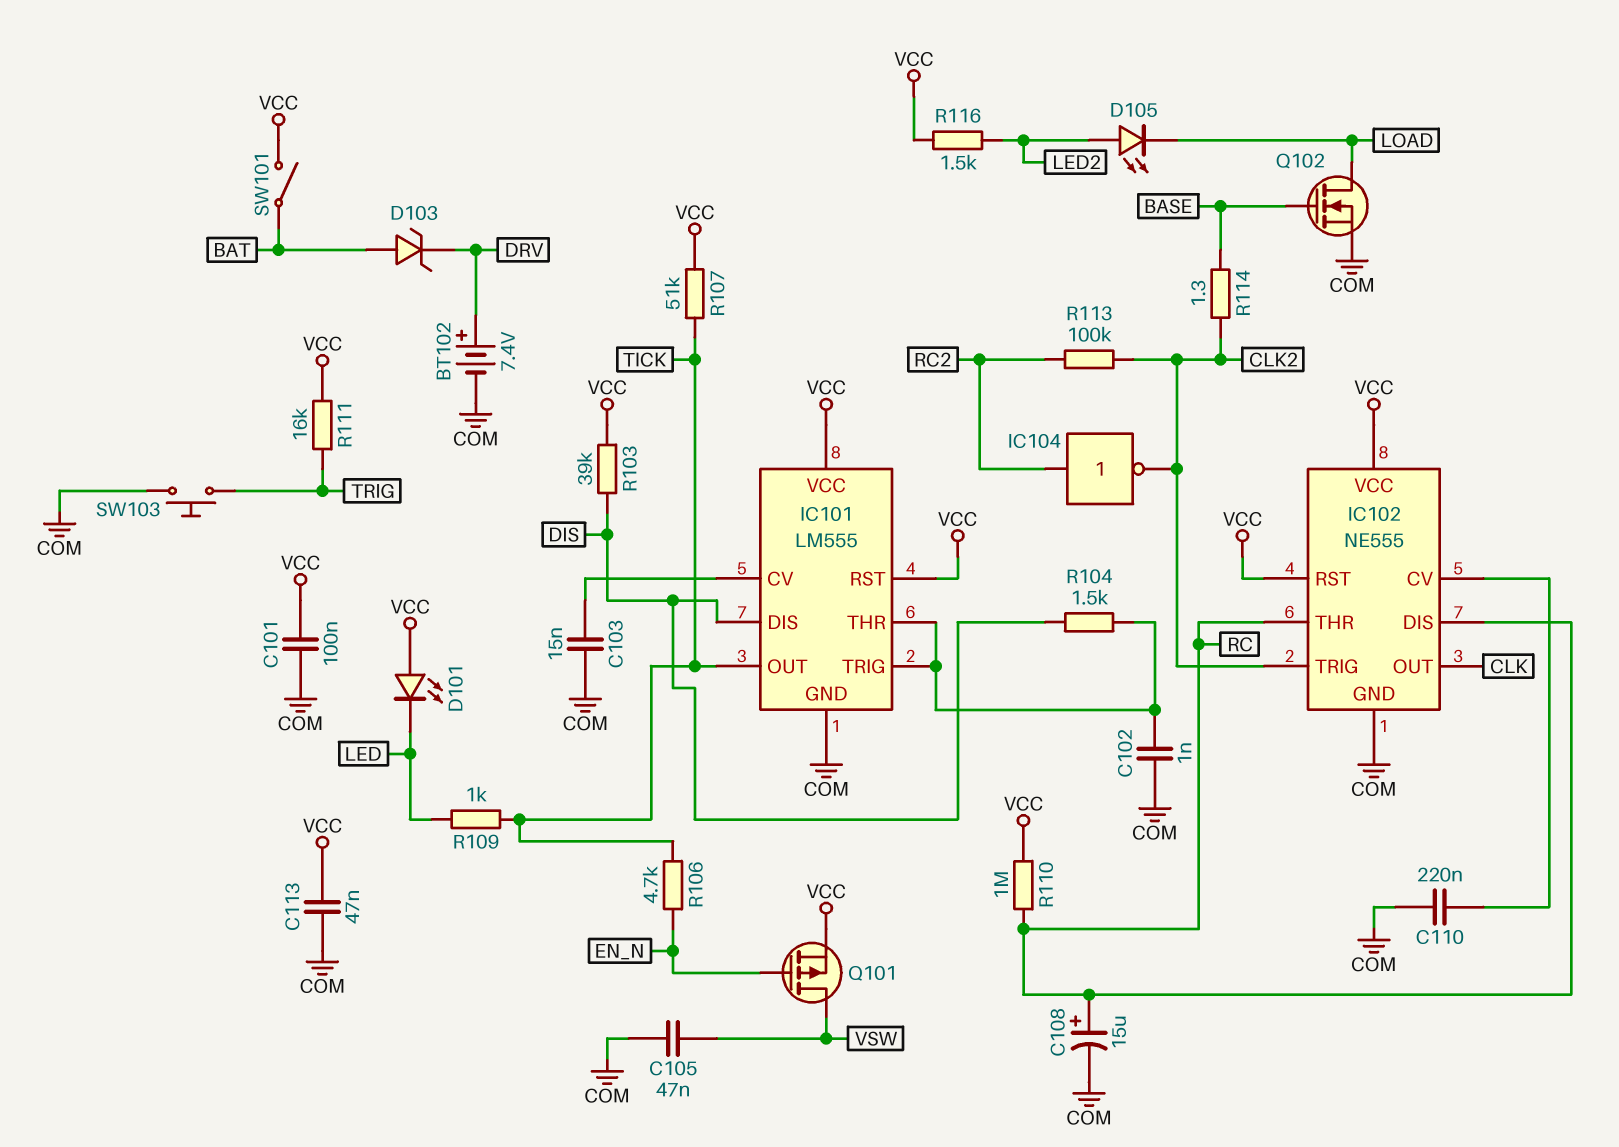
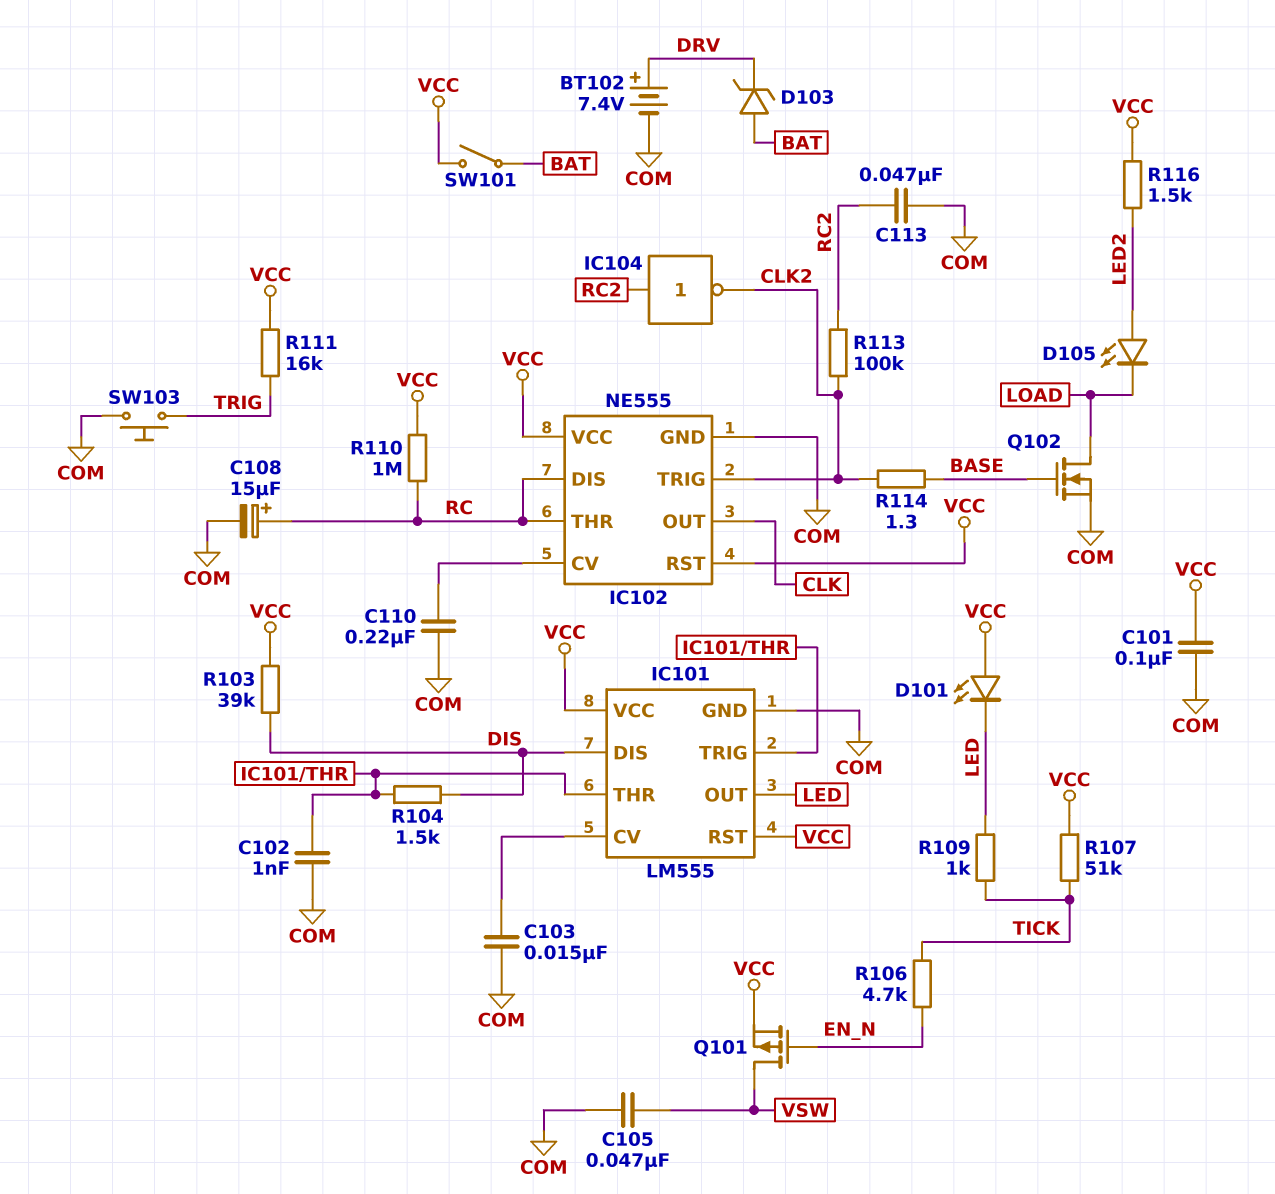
C113: 47nF (COM, VCC) -> 47nF (COM, RC2)
IC101 pin OUT: TICK -> LED

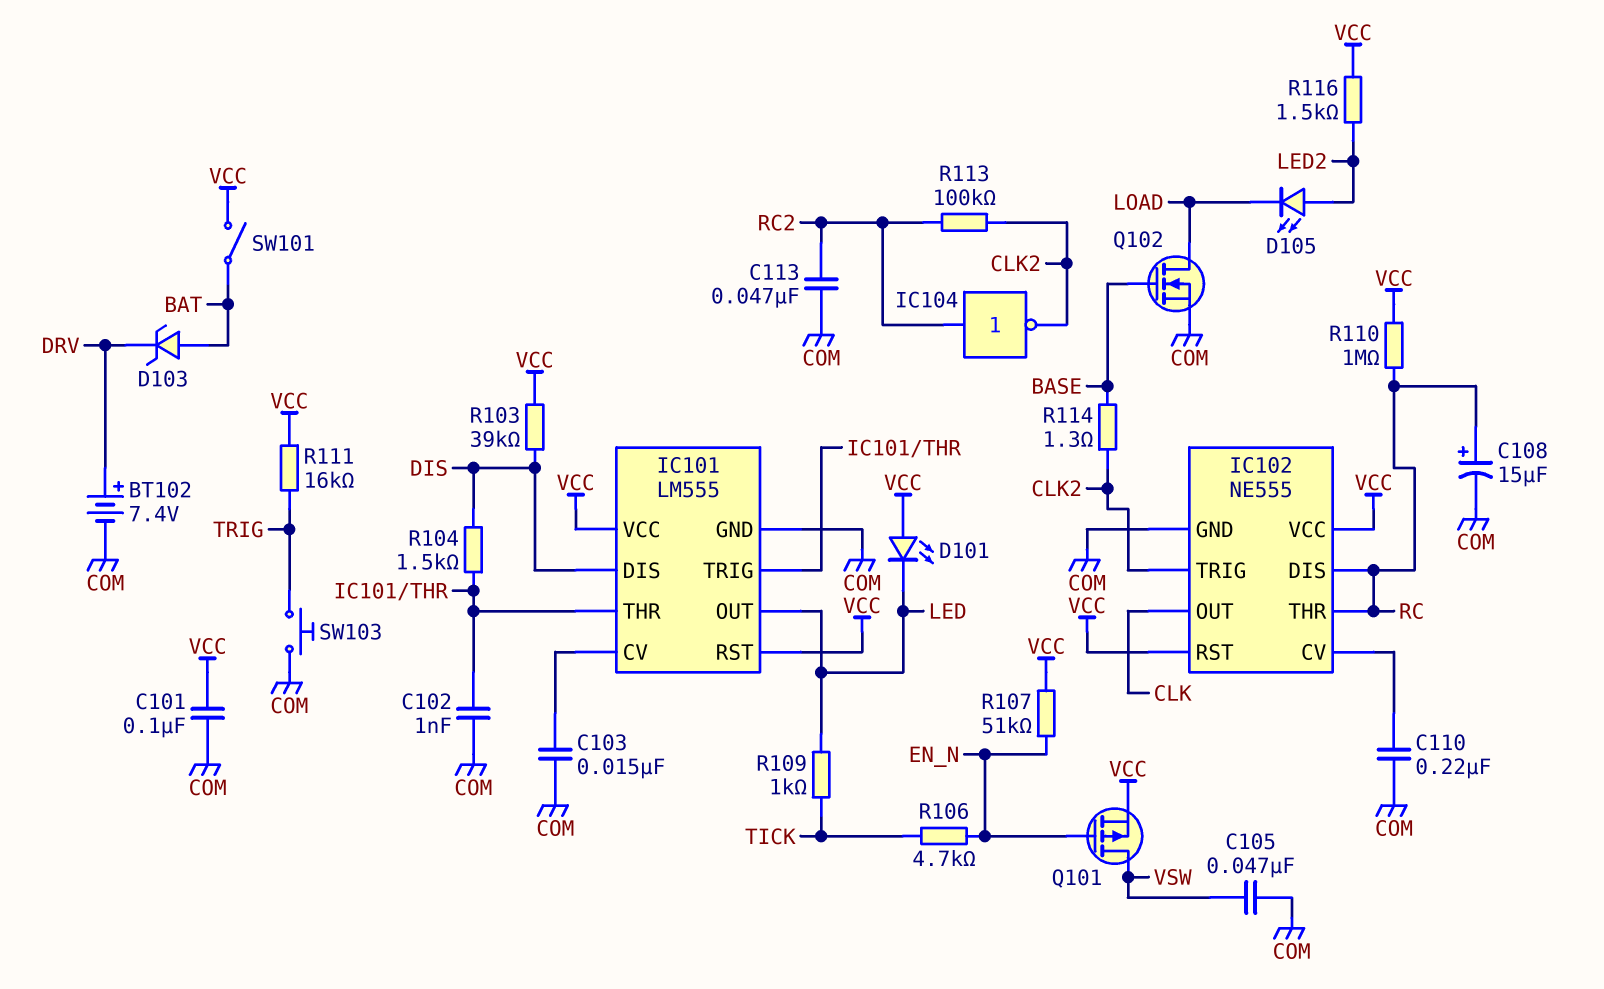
R107: 51k (TICK, VCC) -> 51k (EN_N, VCC)

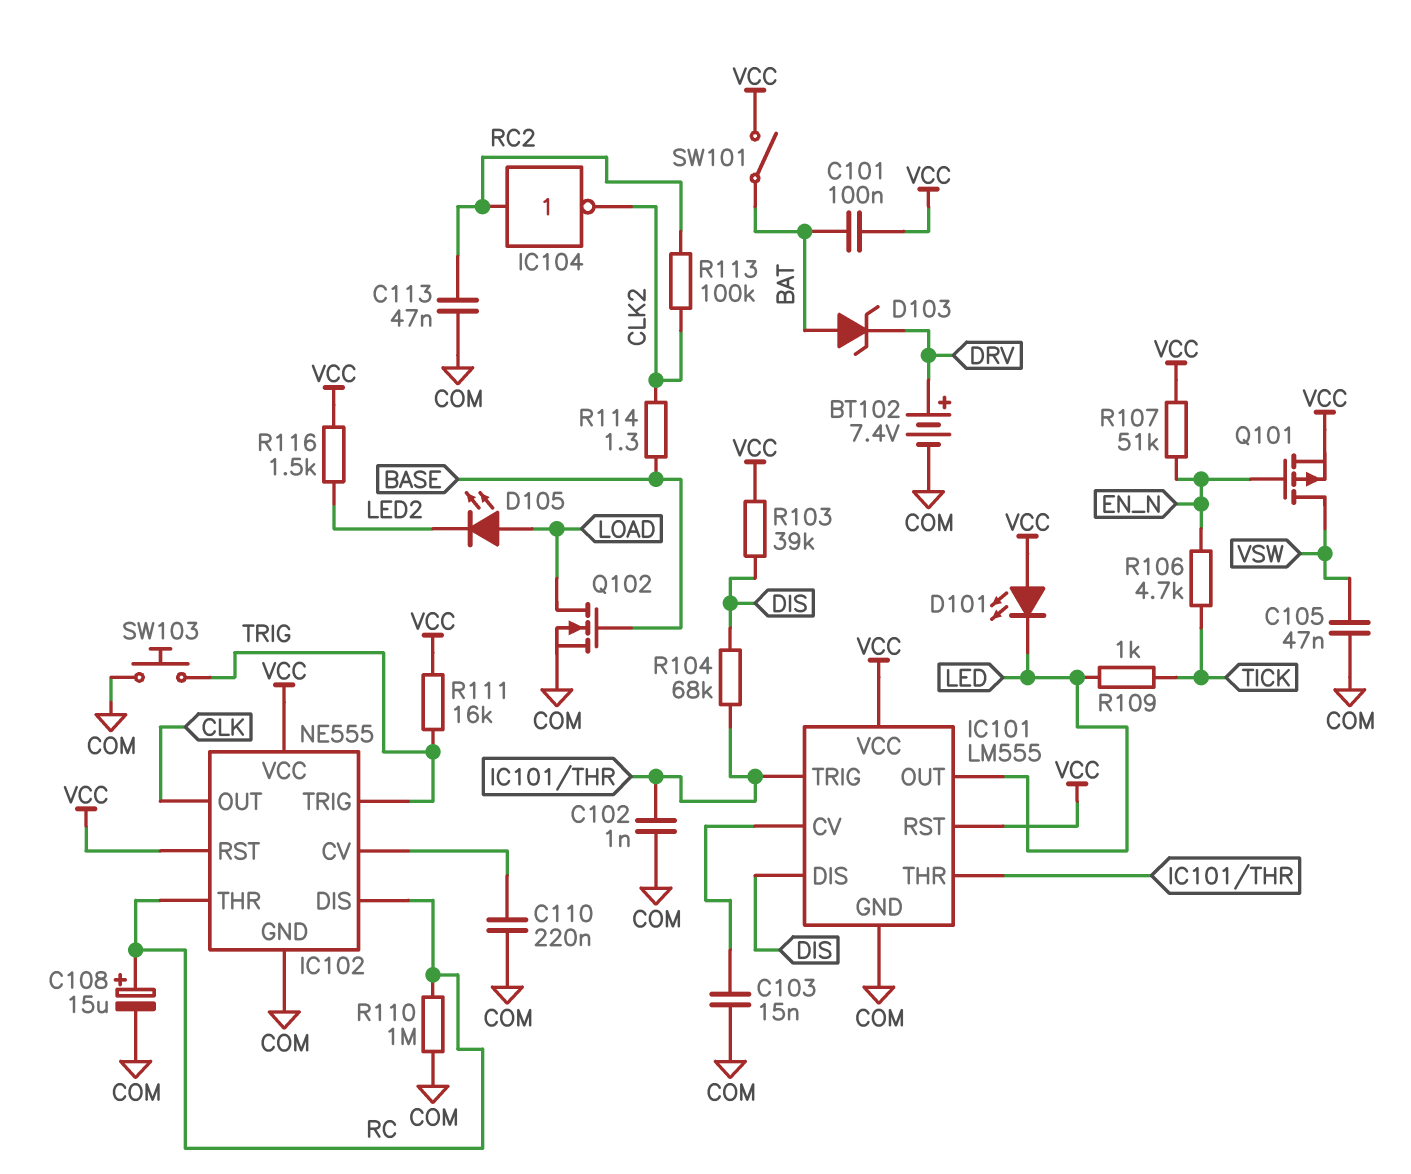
C101: 100nF (COM, VCC) -> 100nF (BAT, VCC)
D105: LED (A LED2, K LOAD) -> LED (A LOAD, K LED2)
IC102 pin TRIG: CLK2 -> TRIG
R104: 1.5k (DIS, IC101/THR) -> 68k (DIS, IC101/THR)
R110: 1M (RC, VCC) -> 1M (COM, RC)

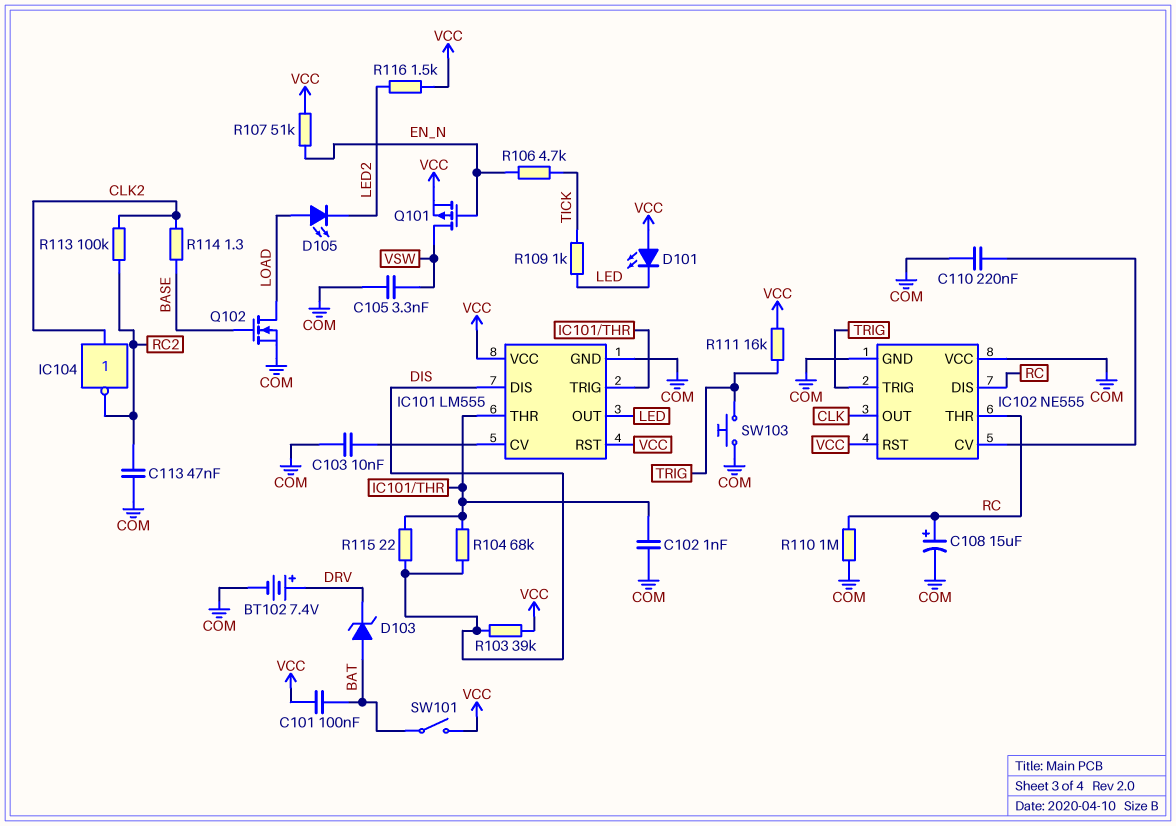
C103: 15nF (COM, IC101/CV) -> 10nF (COM, IC101/CV)
C105: 47nF (COM, VSW) -> 3.3nF (COM, VSW)
IC102 pin VCC: VCC -> COM
IC104: NOT (in RC2, out CLK2) -> NOT (in CLK2, out RC2)
R115: none -> 22 (DIS, IC101/THR)

